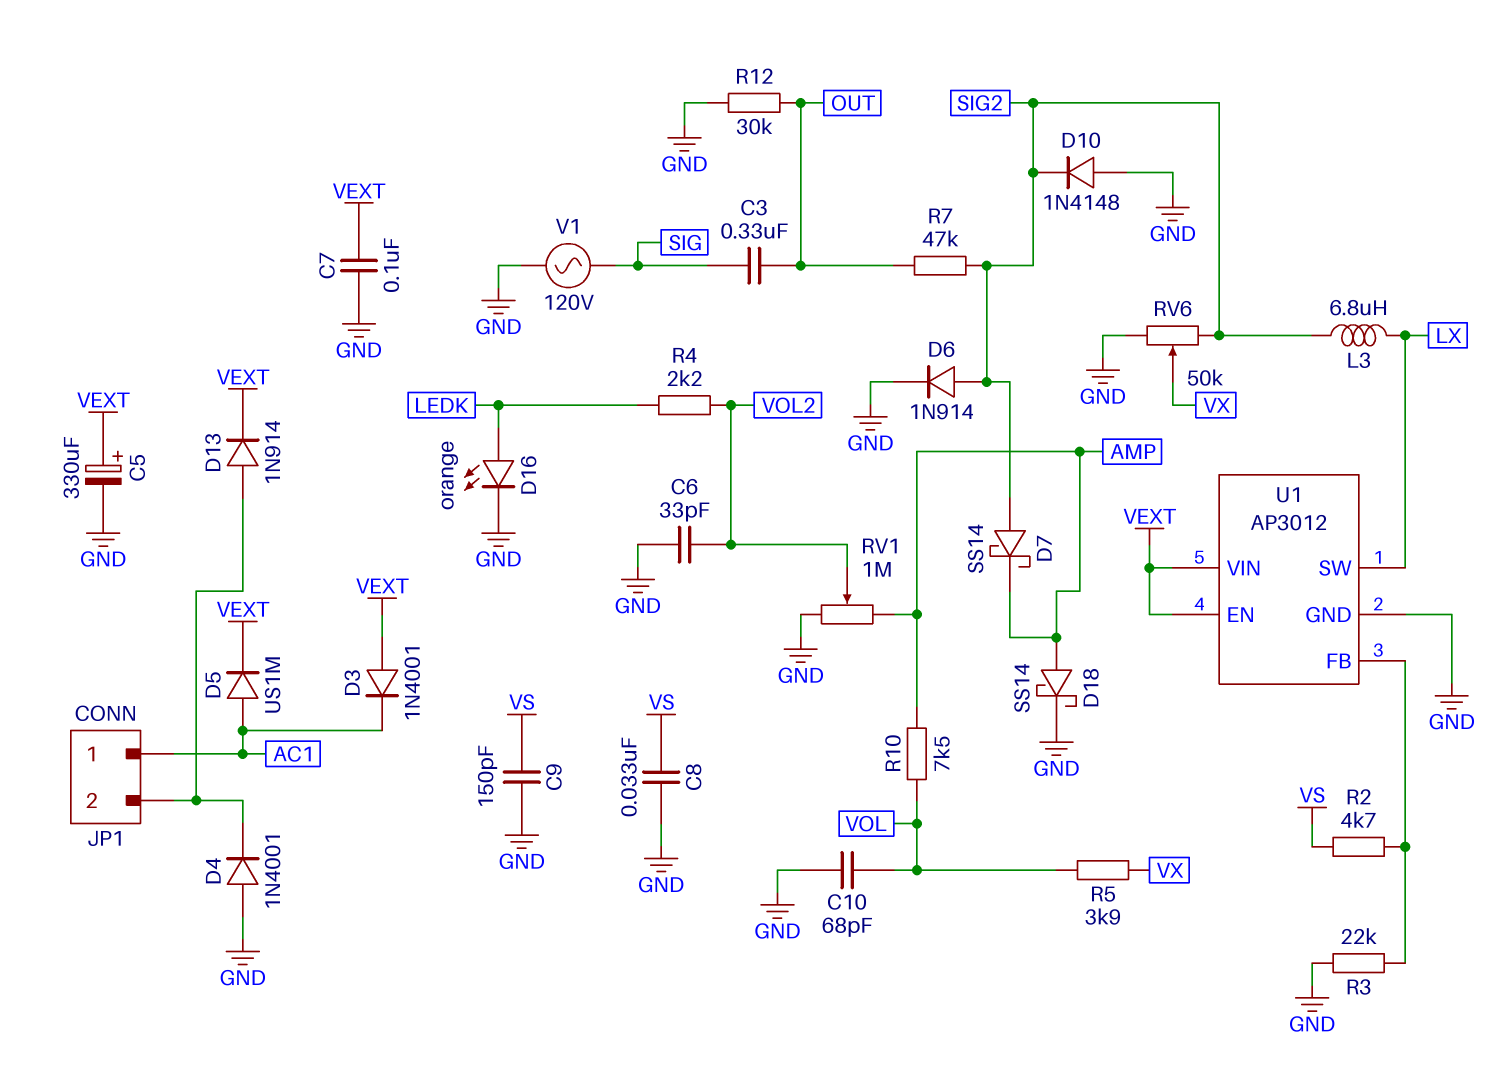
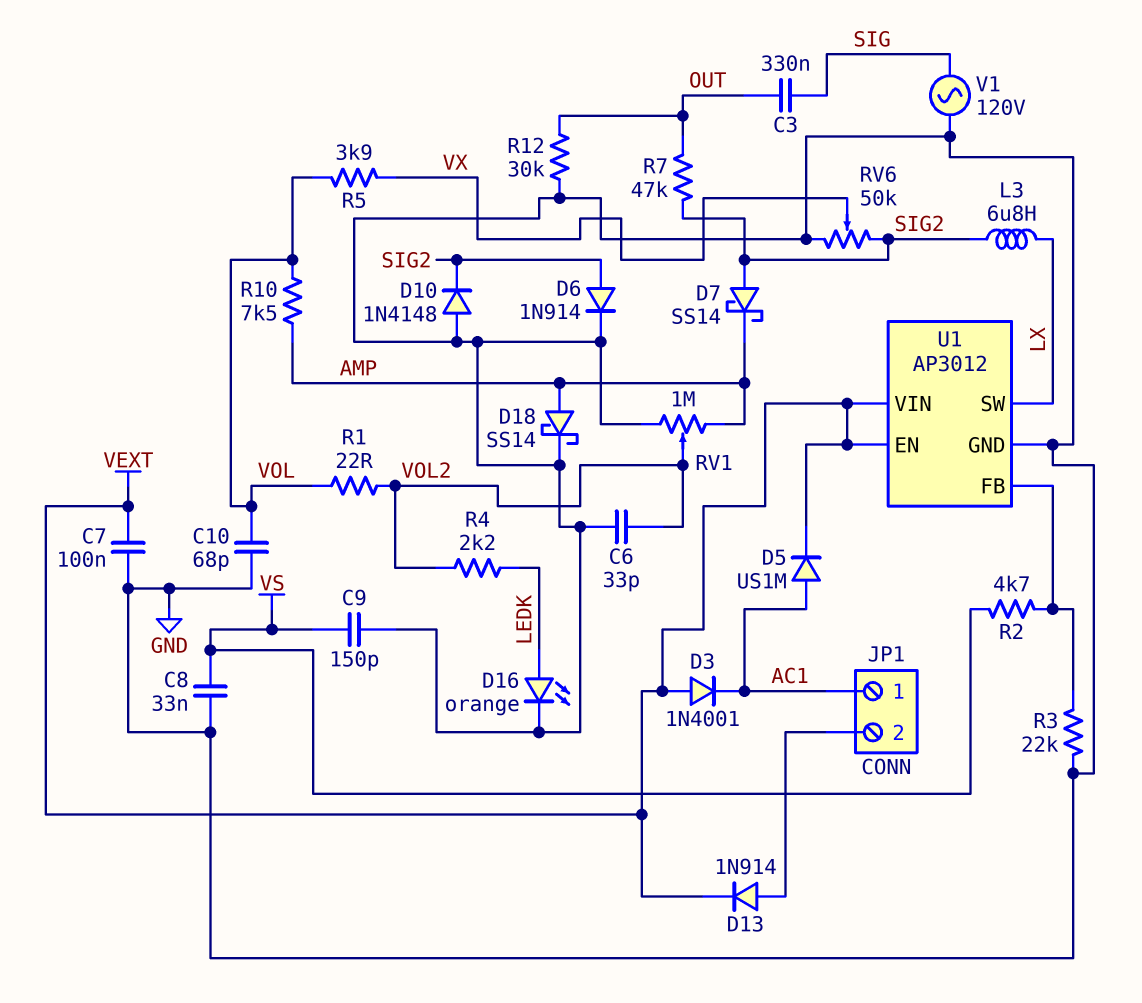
C5: 330uF (plus VEXT, minus GND) -> none
D4: diode 1N4001 (A GND, K JP1/2) -> none
R1: none -> 22 (VOL, VOL2)

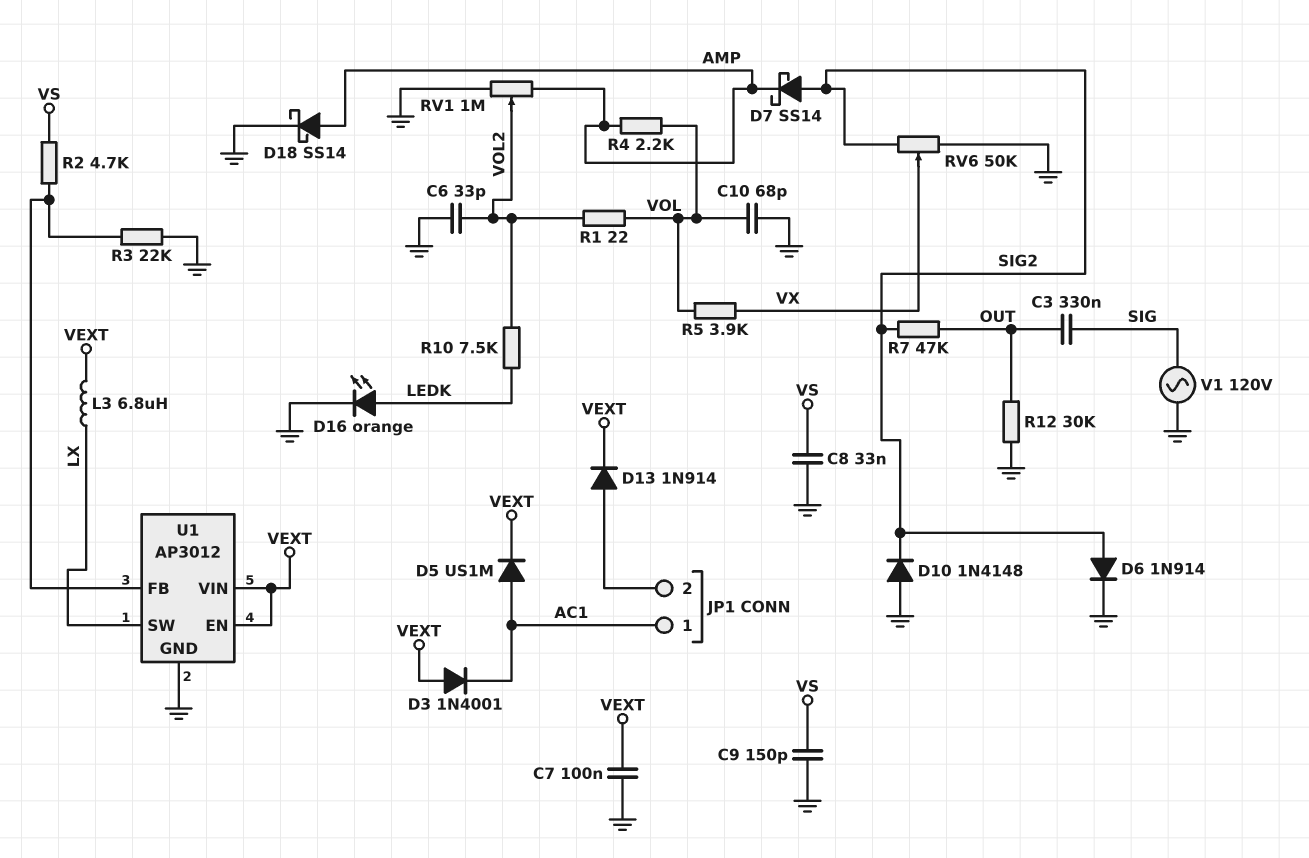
L3: 6.8uH (LX, SIG2) -> 6.8uH (LX, VEXT)
R4: 2.2k (LEDK, VOL2) -> 2.2k (AMP, VOL)
R10: 7.5k (AMP, VOL) -> 7.5k (LEDK, VOL2)

